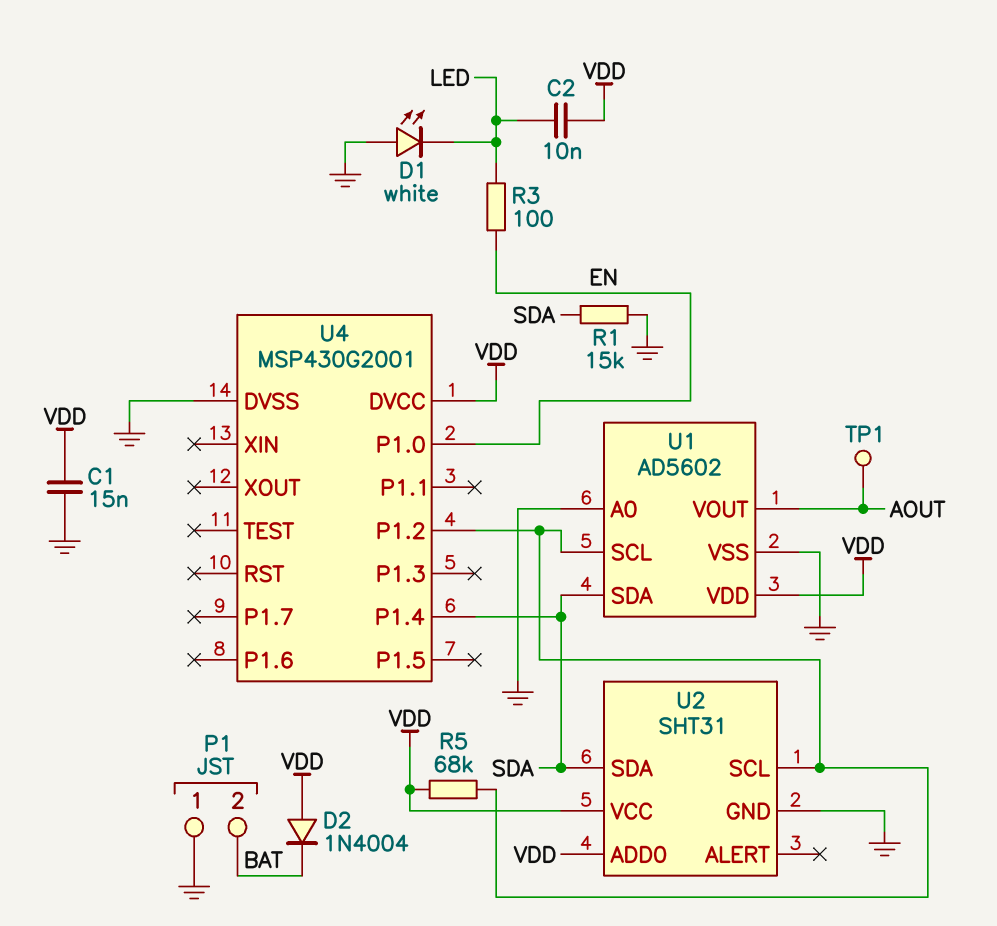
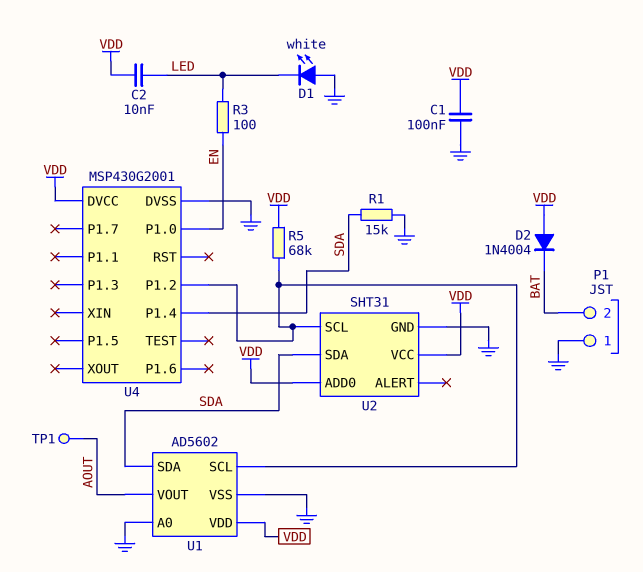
C1: 15nF (GND, VDD) -> 100nF (GND, VDD)

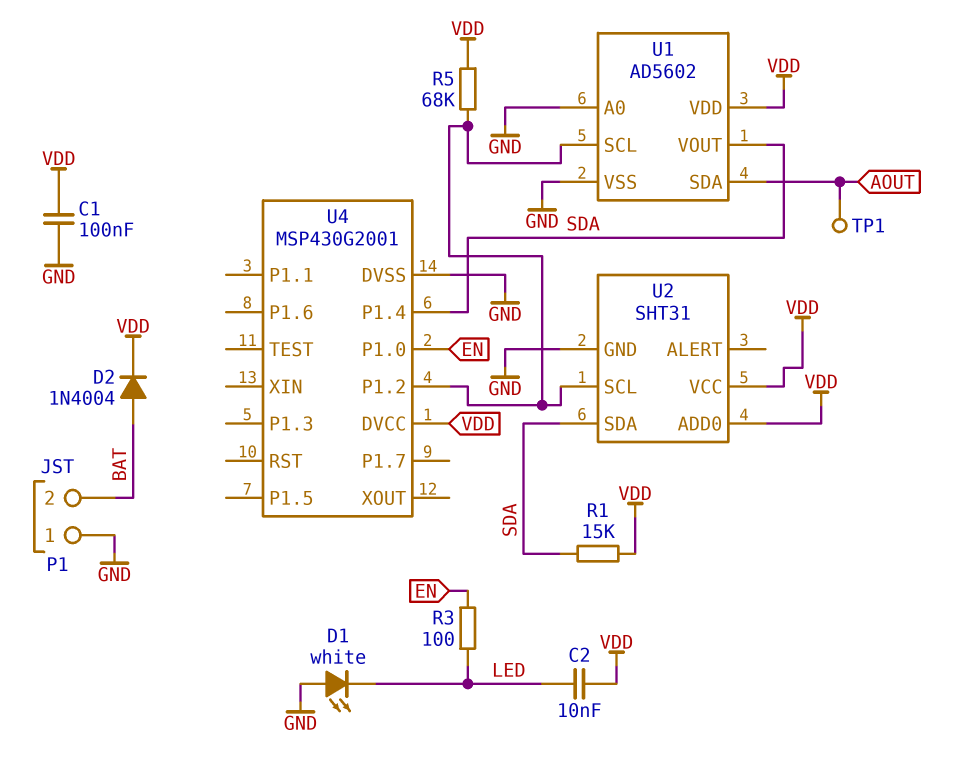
D2: diode 1N4004 (A VDD, K BAT) -> diode 1N4004 (A BAT, K VDD)
R1: 15k (GND, SDA) -> 15k (SDA, VDD)
U1 pin SDA: SDA -> AOUT
U1 pin VOUT: AOUT -> SDA

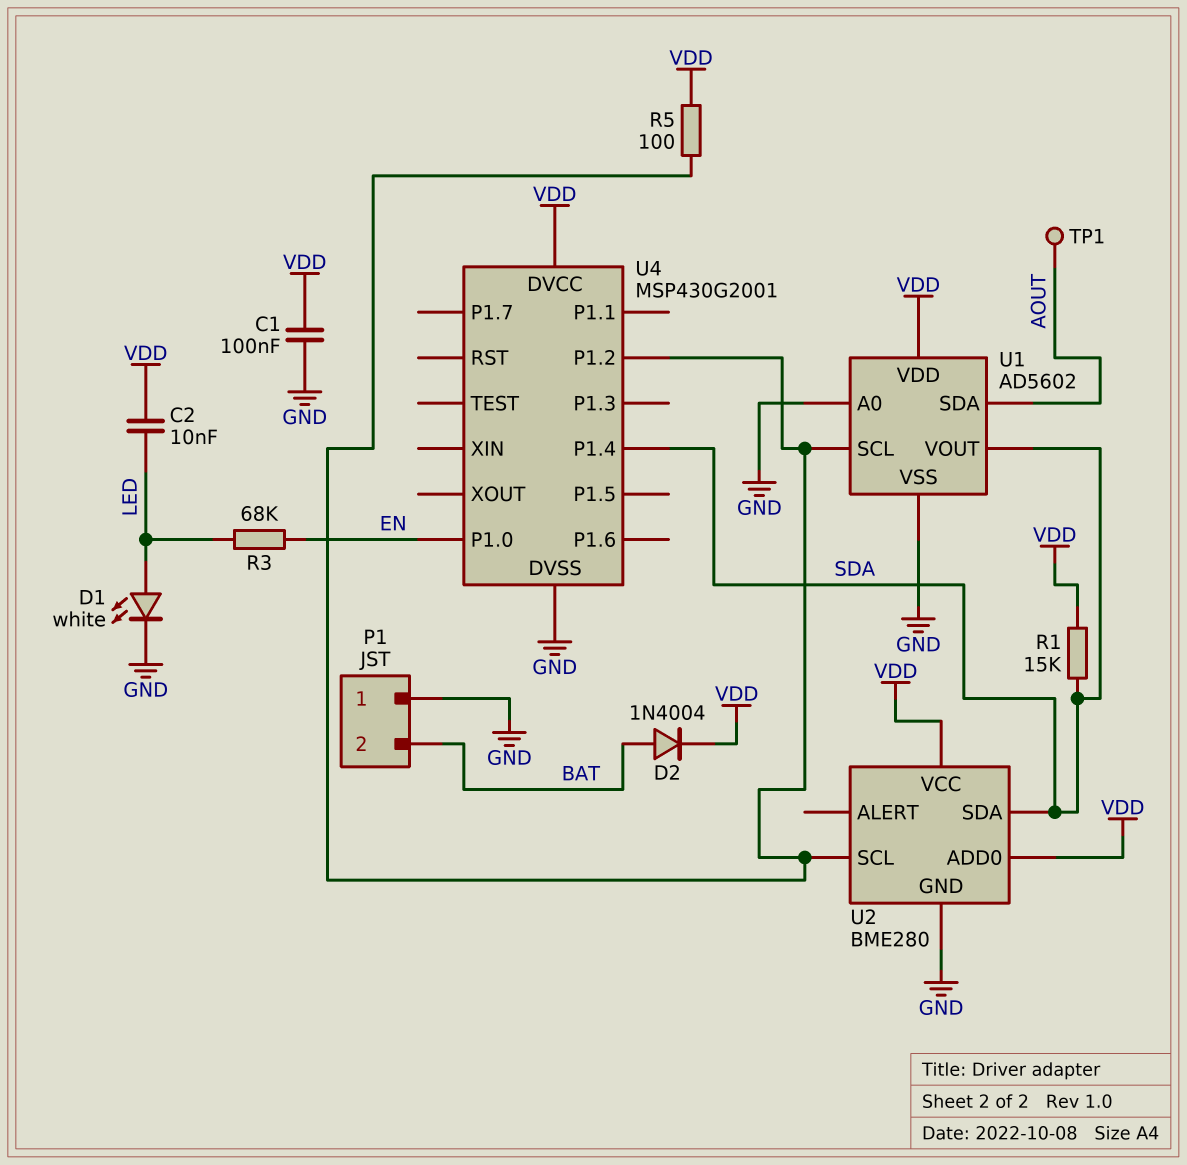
D1: LED white (A GND, K LED) -> LED white (A LED, K GND)
R3: 100 (EN, LED) -> 68k (EN, LED)
R5: 68k (U1/SCL, VDD) -> 100 (U1/SCL, VDD)
U2: SHT31 -> BME280

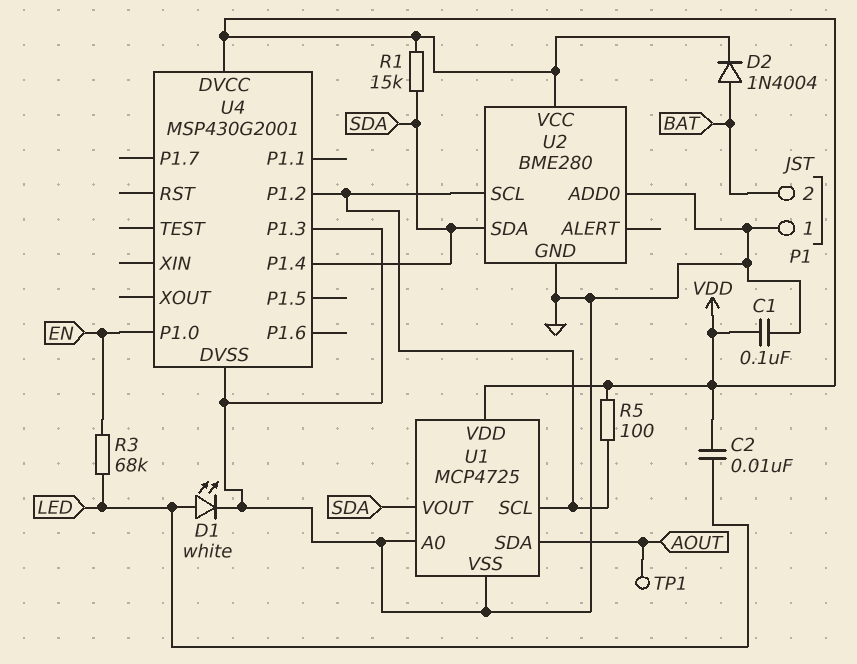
U1: AD5602 -> MCP4725
U2 pin ADD0: VDD -> GND
U4 pin P1.3: none -> GND

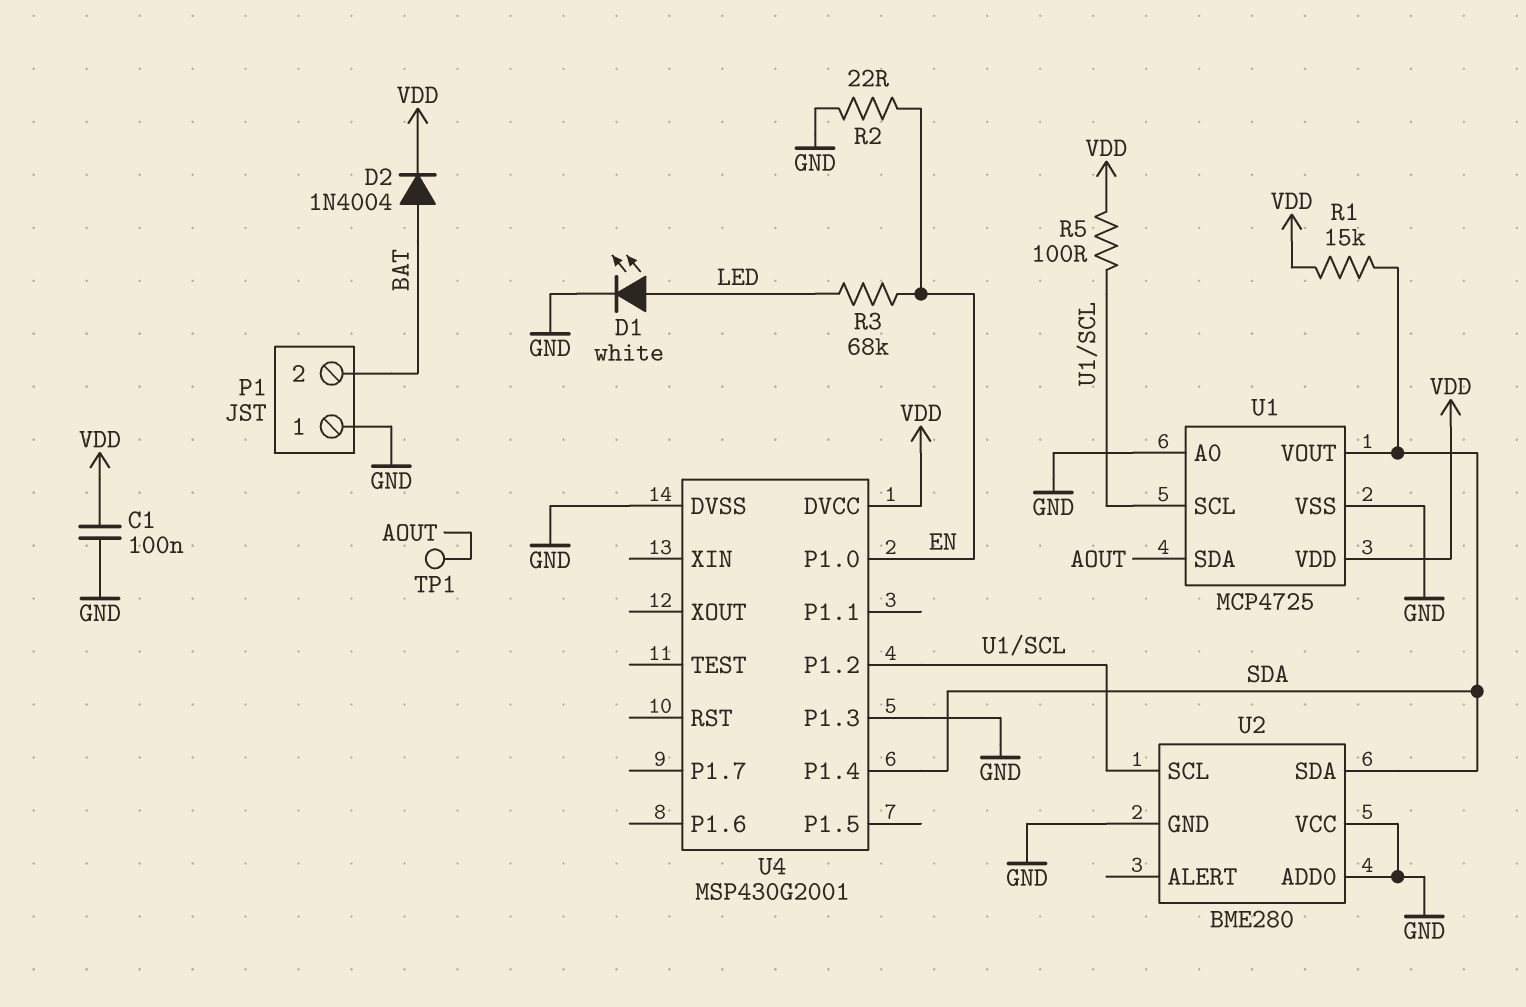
C2: 10nF (LED, VDD) -> none
R2: none -> 22 (EN, GND)
U2 pin VCC: VDD -> GND

